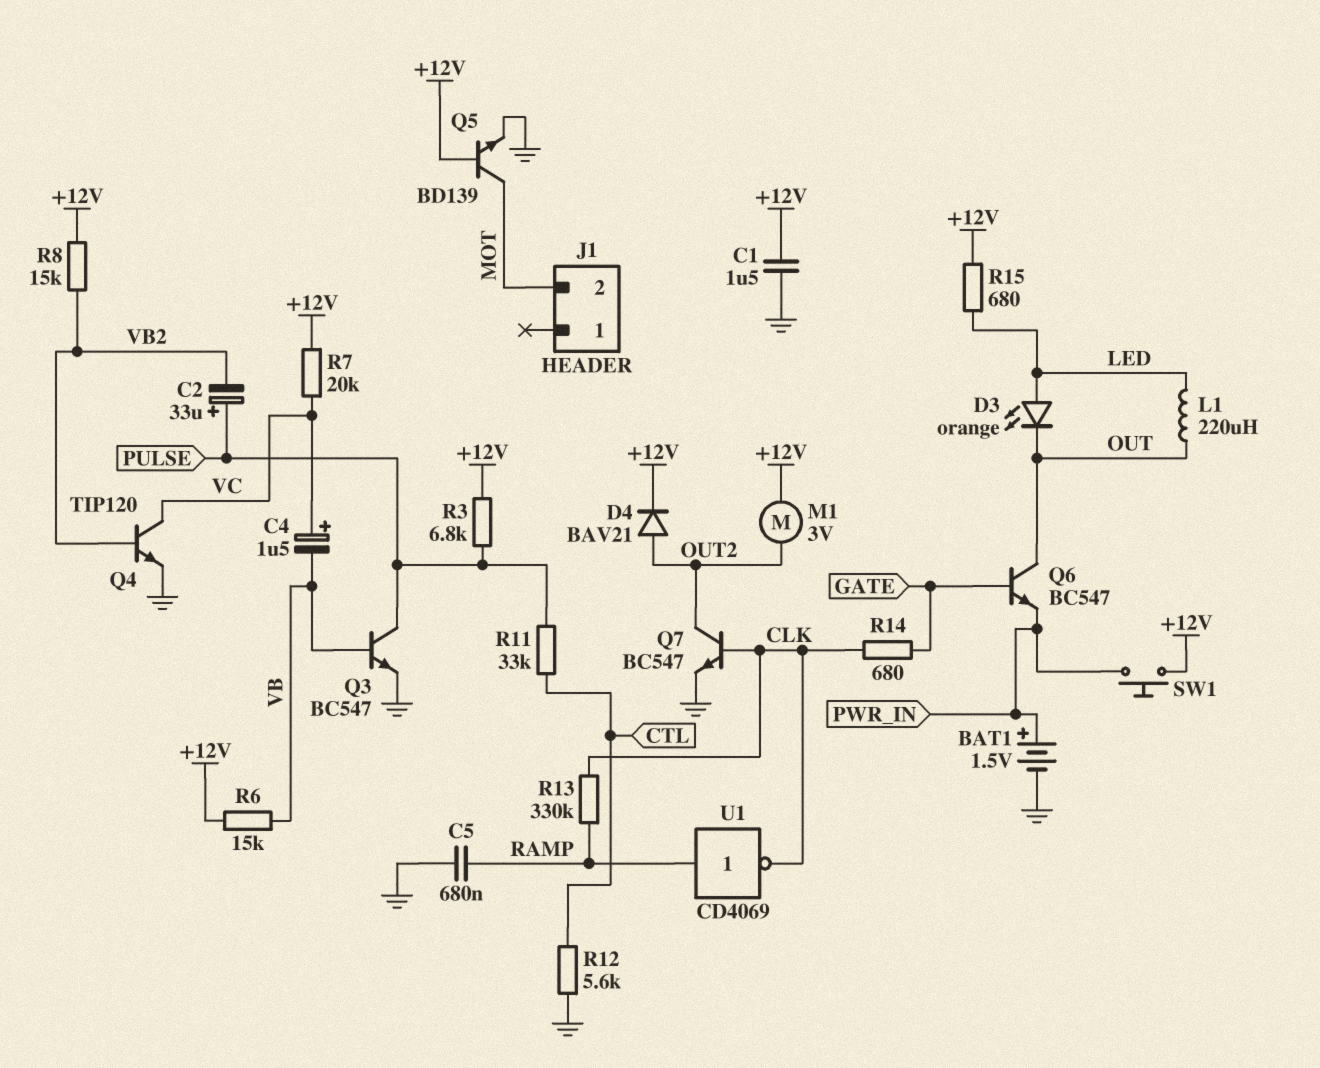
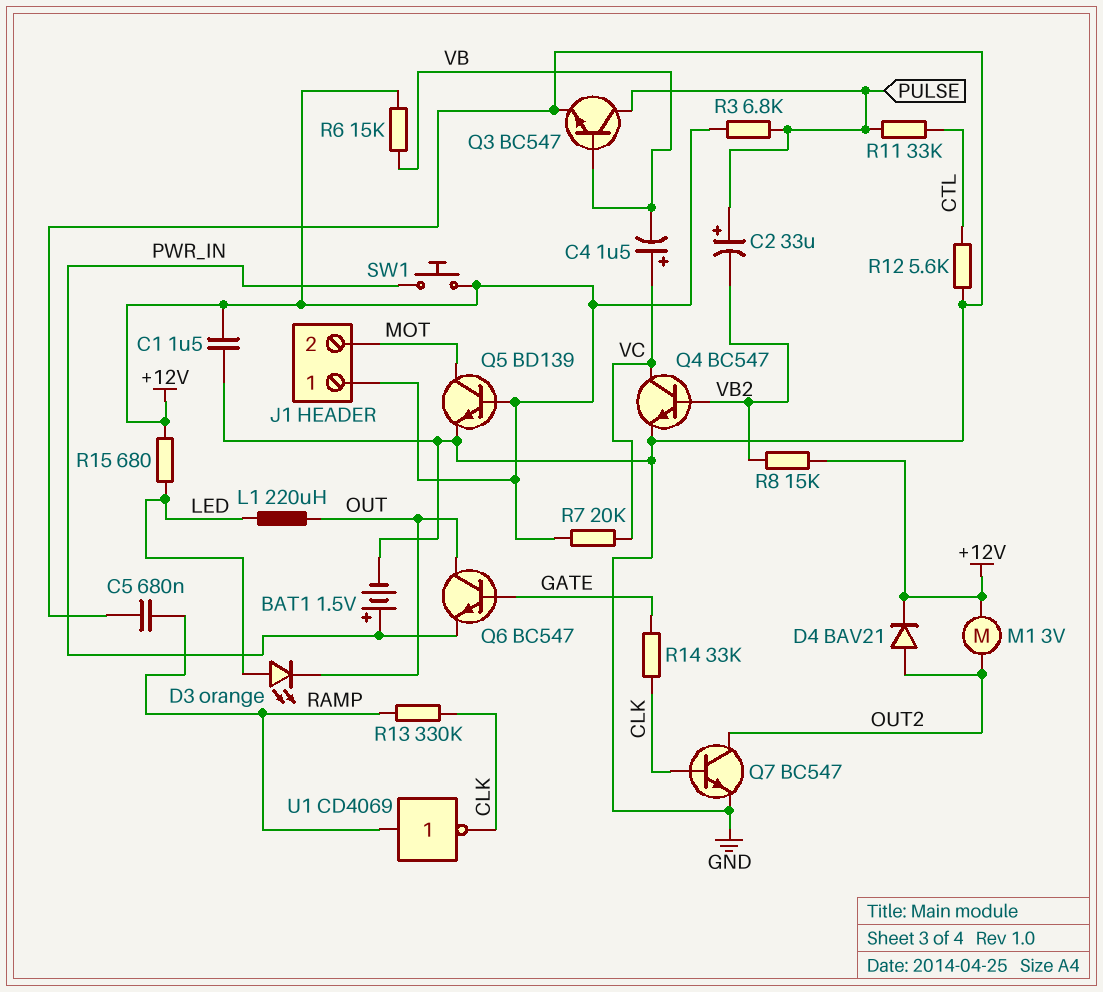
J1 pin 1: none -> +12V
Q4: NPN TIP120 (B VB2, C VC, E GND) -> NPN BC547 (B VB2, C VC, E GND)
R14: 680 (CLK, GATE) -> 33k (CLK, GATE)

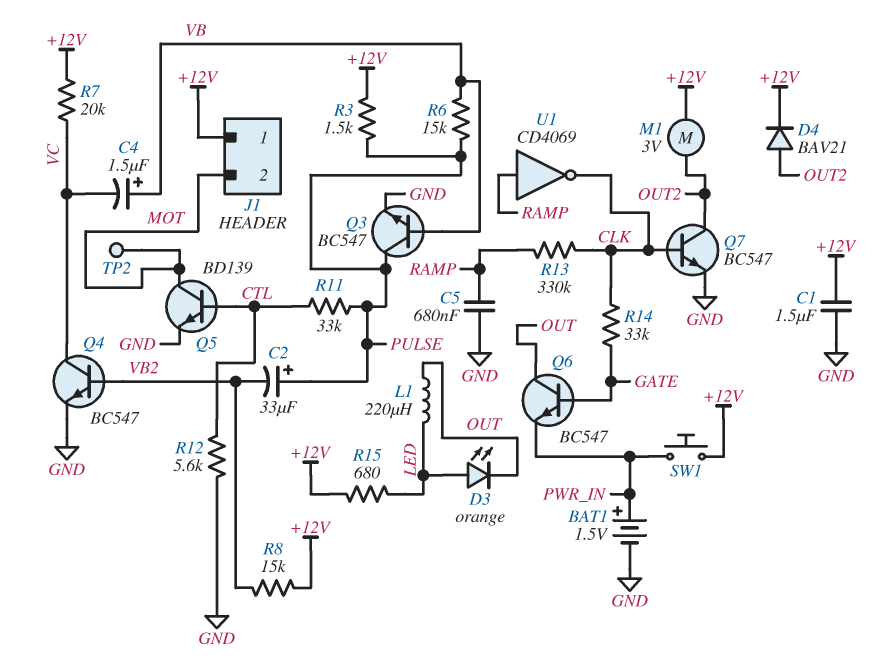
C4: 1.5uF (plus VC, minus VB) -> 1.5uF (plus VB, minus VC)
Q5: NPN BD139 (B +12V, C MOT, E GND) -> NPN BD139 (B CTL, C MOT, E GND)
R3: 6.8k (+12V, PULSE) -> 1.5k (+12V, PULSE)
R6: 15k (+12V, VB) -> 15k (PULSE, VB)
TP2: none -> test point (MOT)

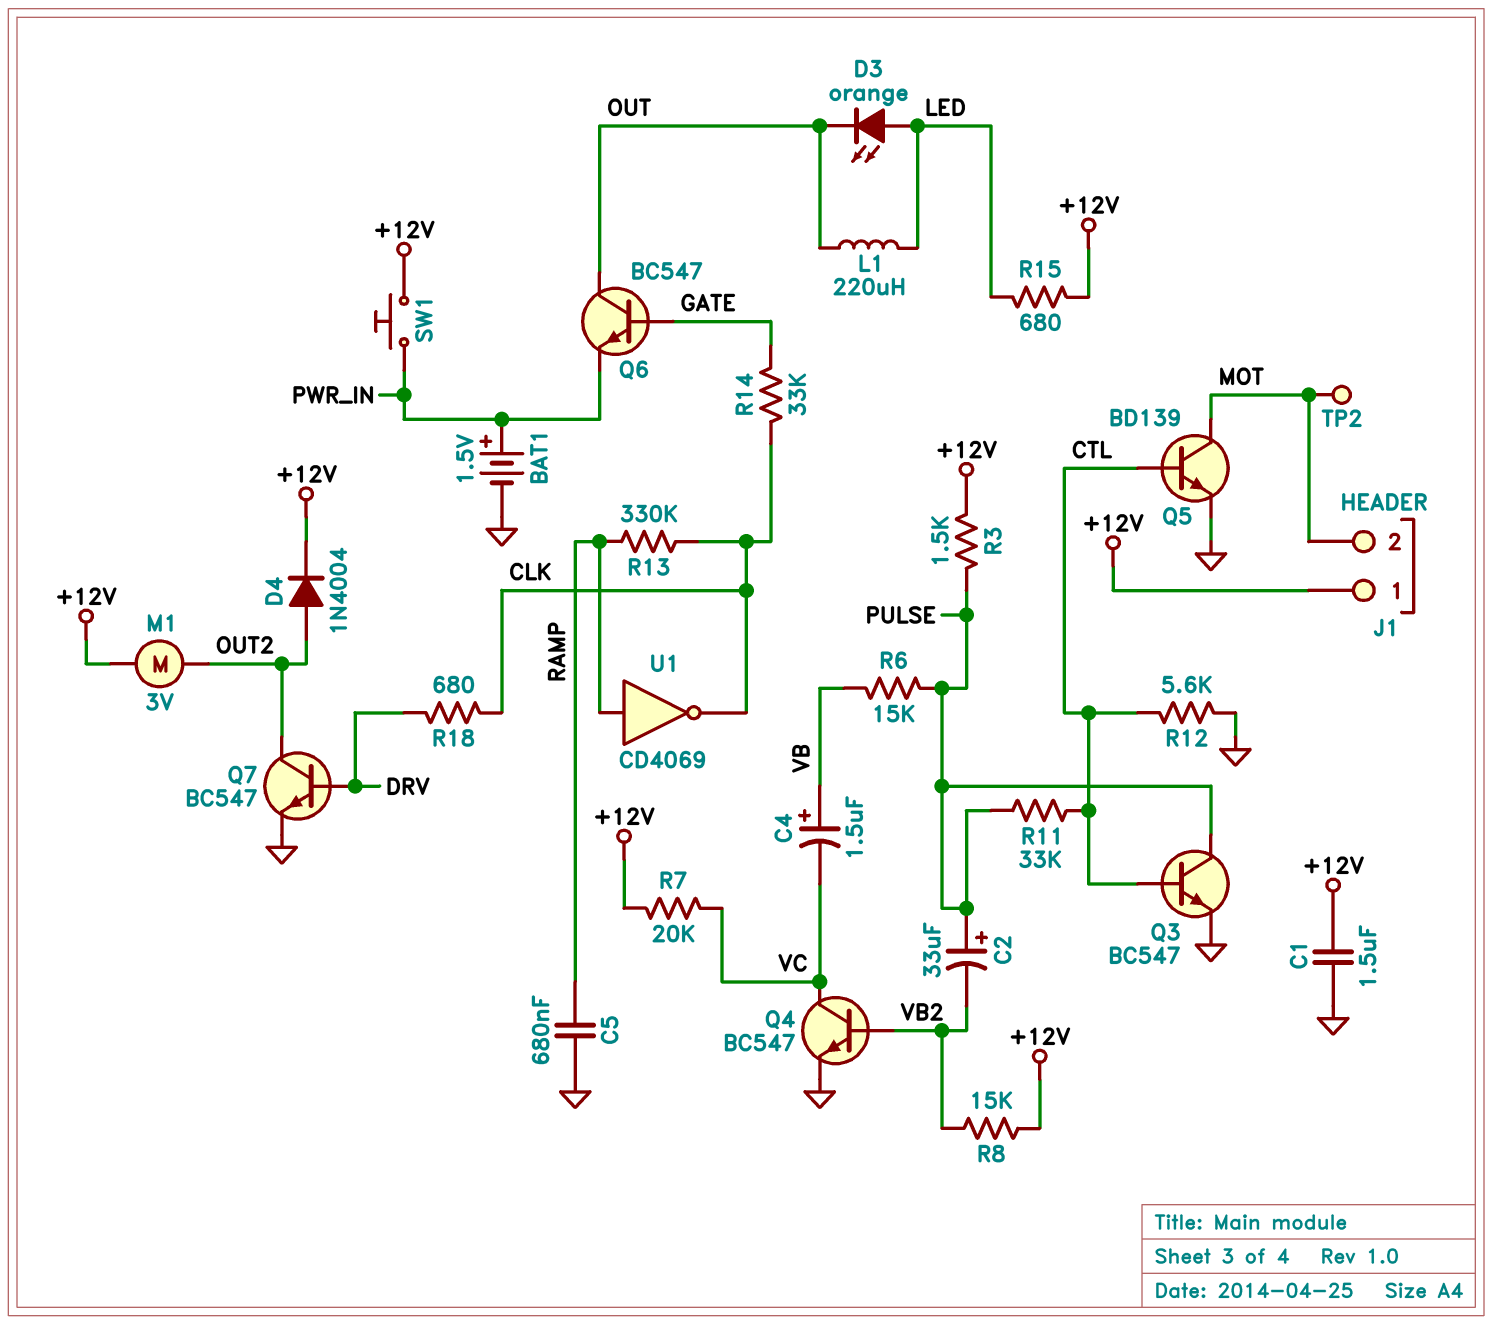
D4: diode BAV21 (A OUT2, K +12V) -> diode 1N4004 (A OUT2, K +12V)
Q3: NPN BC547 (B VB, C PULSE, E GND) -> NPN BC547 (B CTL, C PULSE, E GND)
Q7: NPN BC547 (B CLK, C OUT2, E GND) -> NPN BC547 (B DRV, C OUT2, E GND)
R18: none -> 680 (CLK, DRV)

